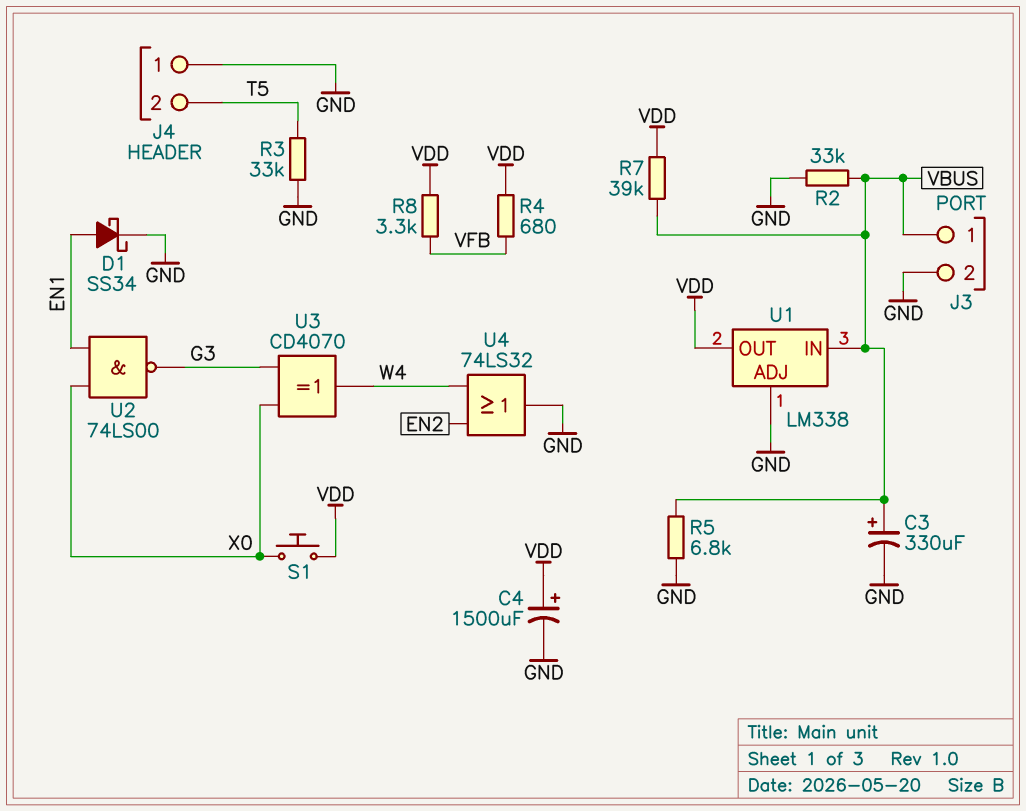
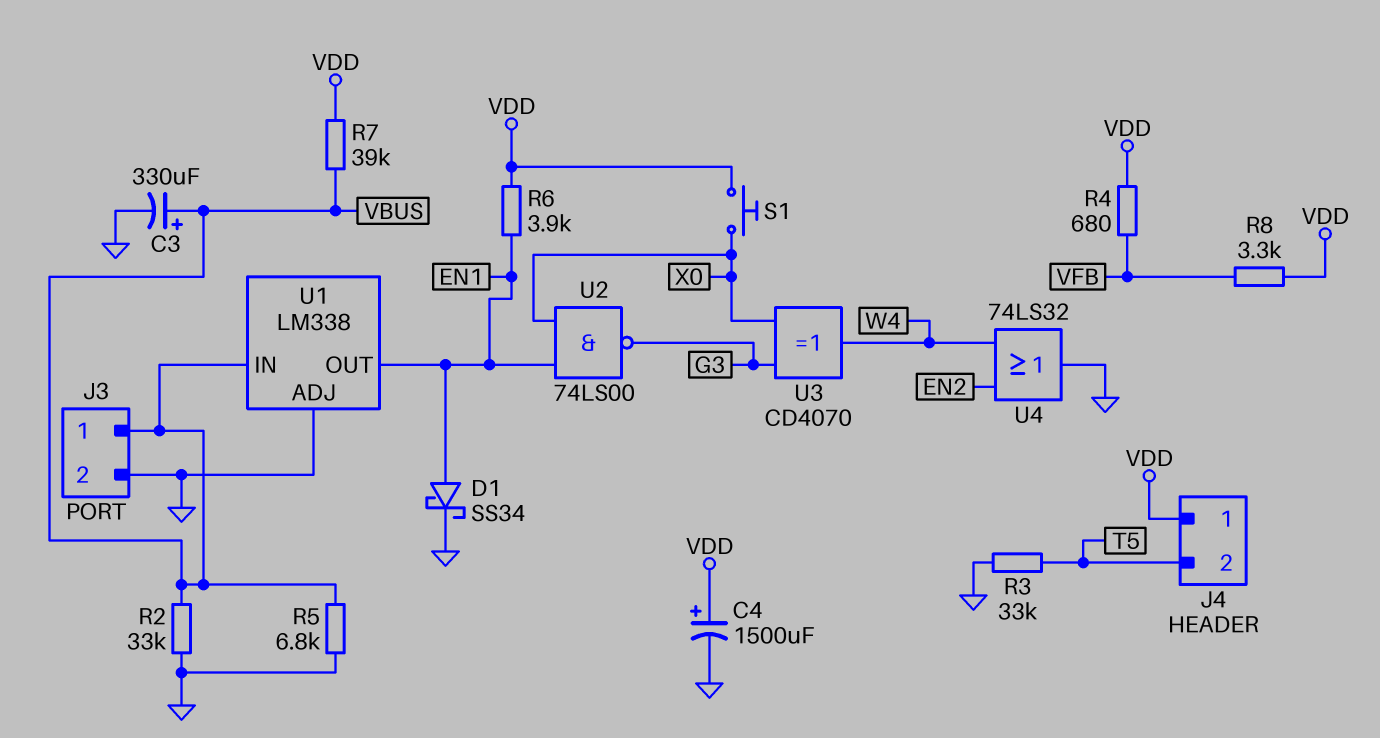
J4 pin 1: GND -> VDD
R6: none -> 3.9k (EN1, VDD)
U1 pin OUT: VDD -> EN1

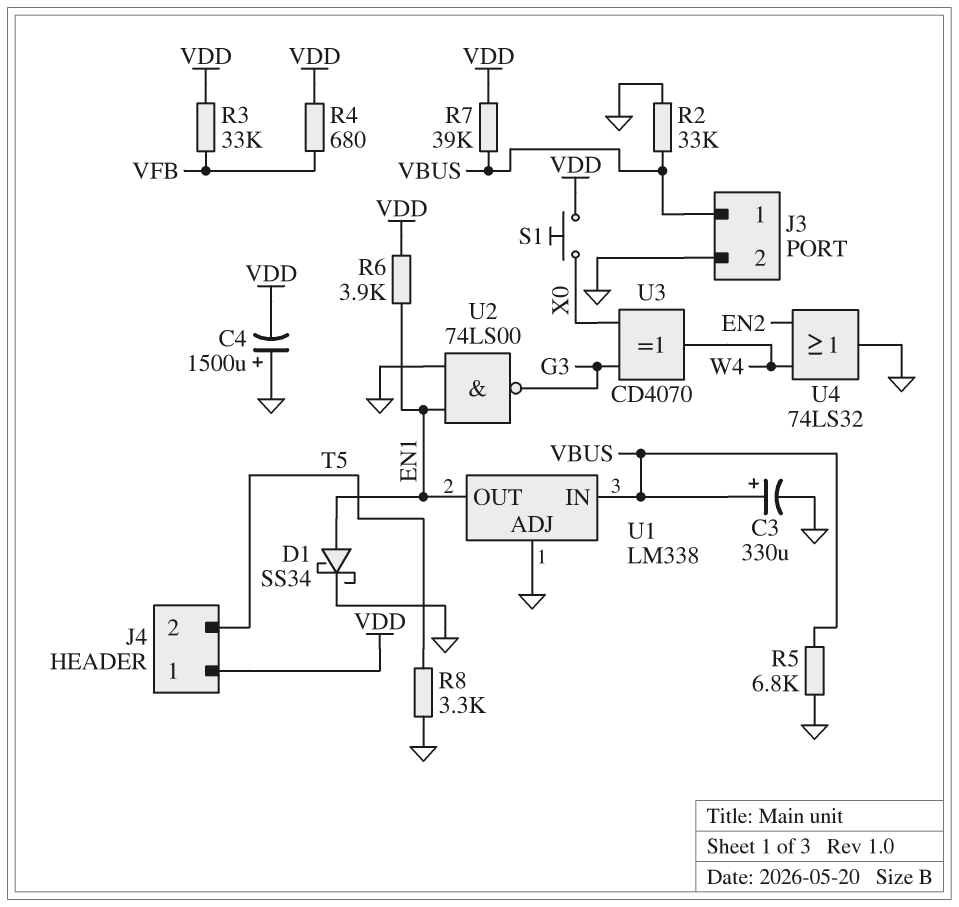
C4: 1500uF (plus VDD, minus GND) -> 1500uF (plus GND, minus VDD)
R3: 33k (GND, T5) -> 33k (VDD, VFB)
R8: 3.3k (VDD, VFB) -> 3.3k (GND, T5)
U2: NAND 74LS00 (in EN1, in X0, out G3) -> NAND 74LS00 (in EN1, in GND, out G3)

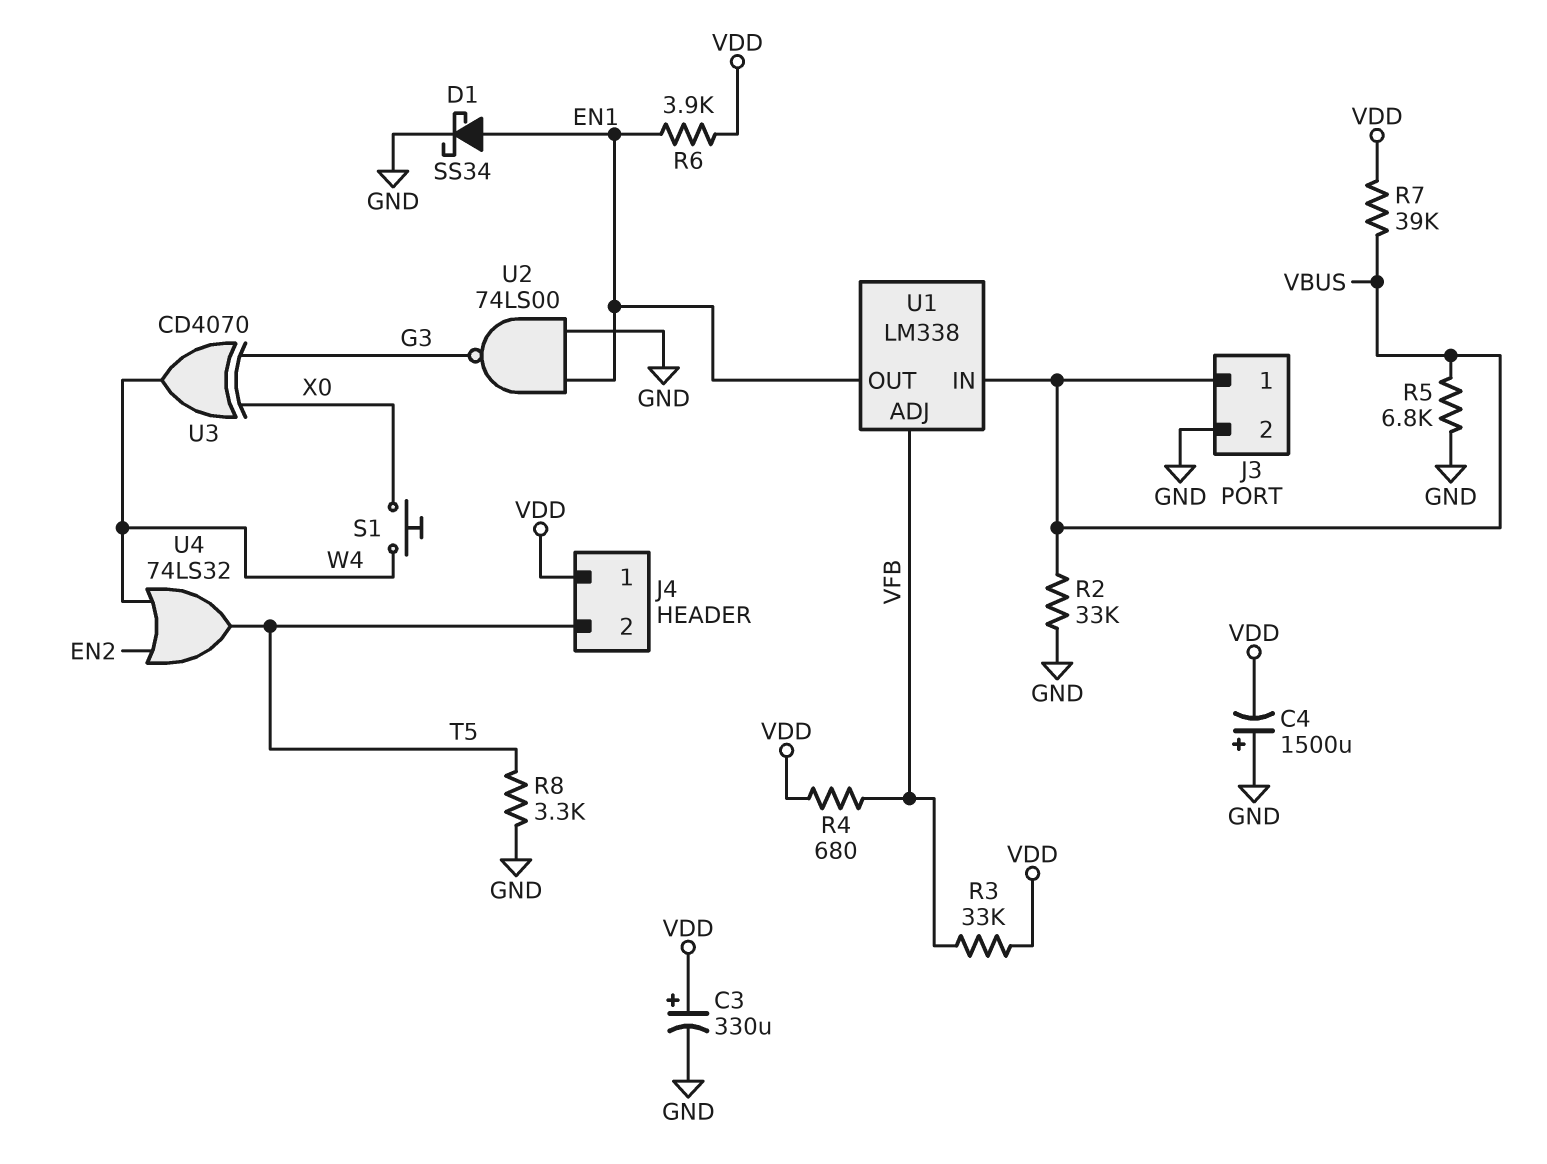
C3: 330uF (plus VBUS, minus GND) -> 330uF (plus VDD, minus GND)
S1: button (VDD, X0) -> button (W4, X0)
U1 pin ADJ: GND -> VFB
U4: OR 74LS32 (in EN2, in W4, out GND) -> OR 74LS32 (in EN2, in W4, out T5)

